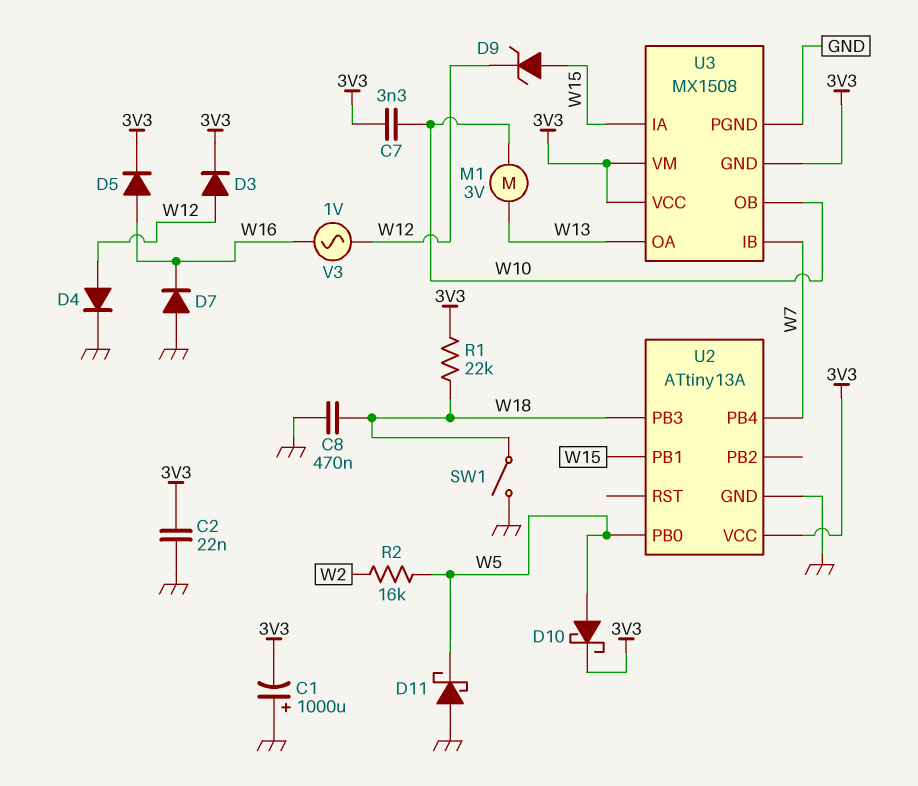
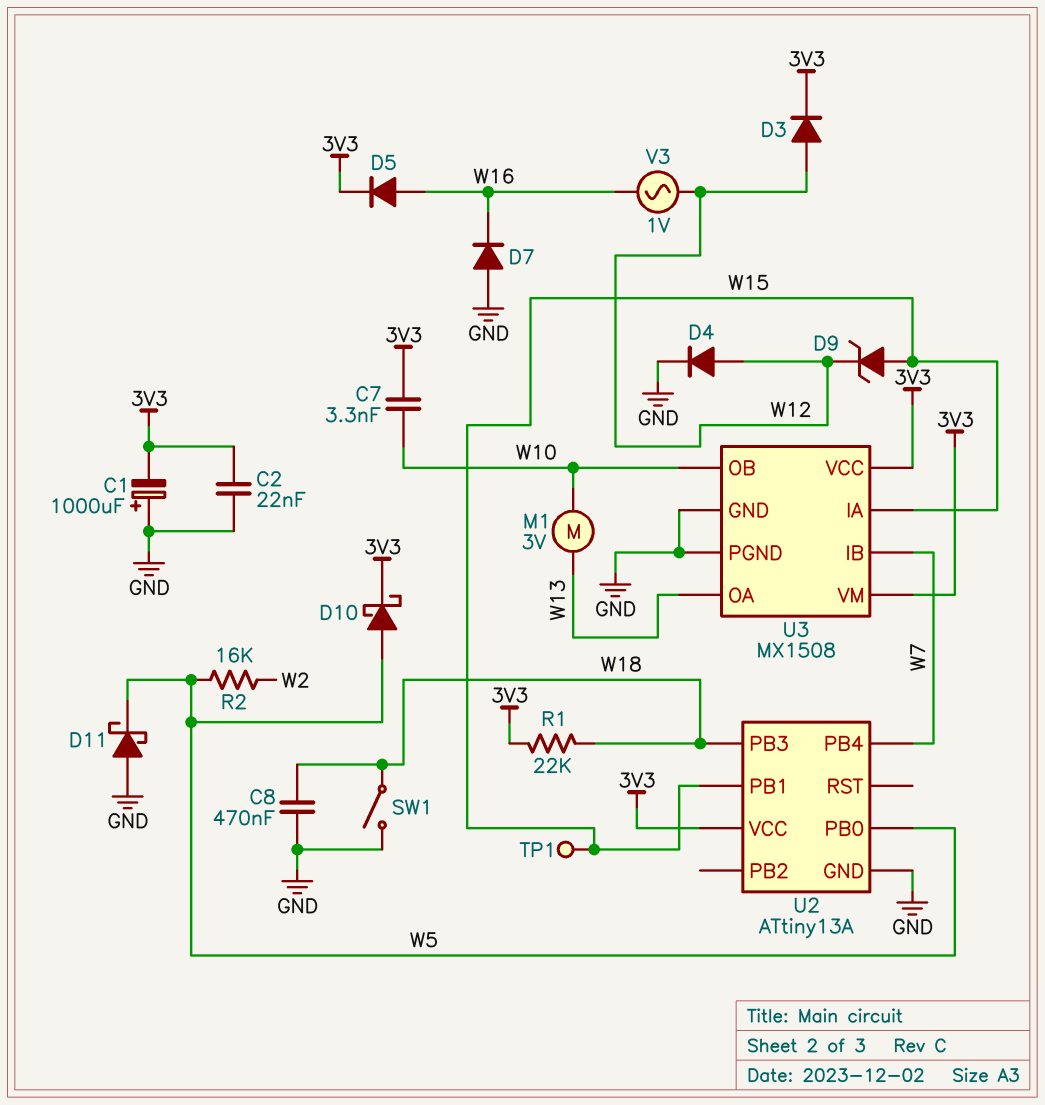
TP1: none -> test point (W15)
U3 pin GND: 3V3 -> GND

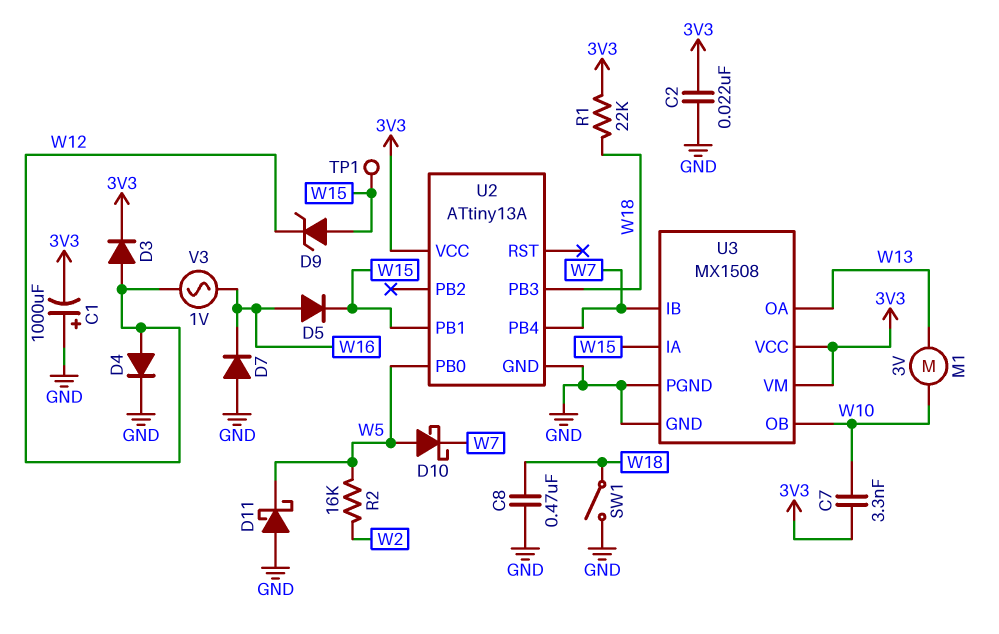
D5: diode (A W16, K 3V3) -> diode (A W16, K W15)
D10: schottky (A W5, K 3V3) -> schottky (A W5, K W7)

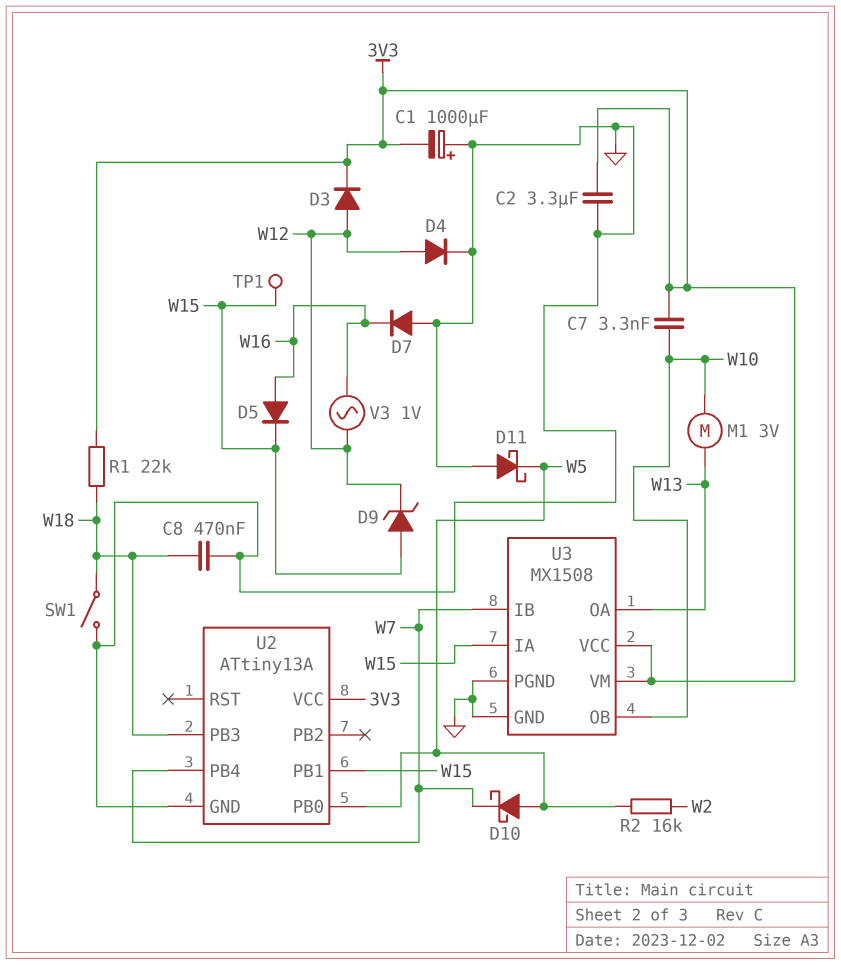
C2: 22nF (3V3, GND) -> 3.3uF (3V3, GND)

